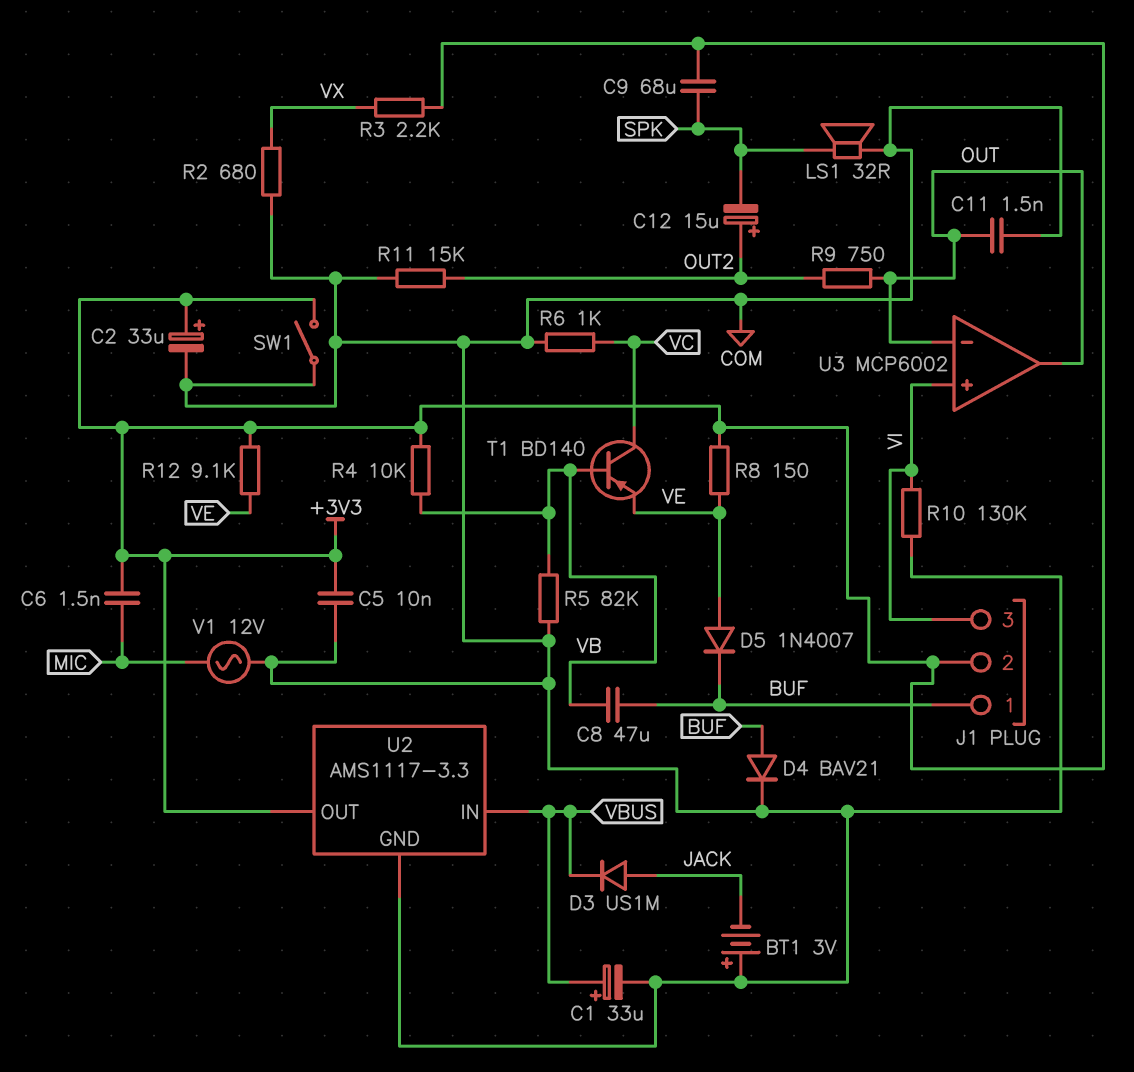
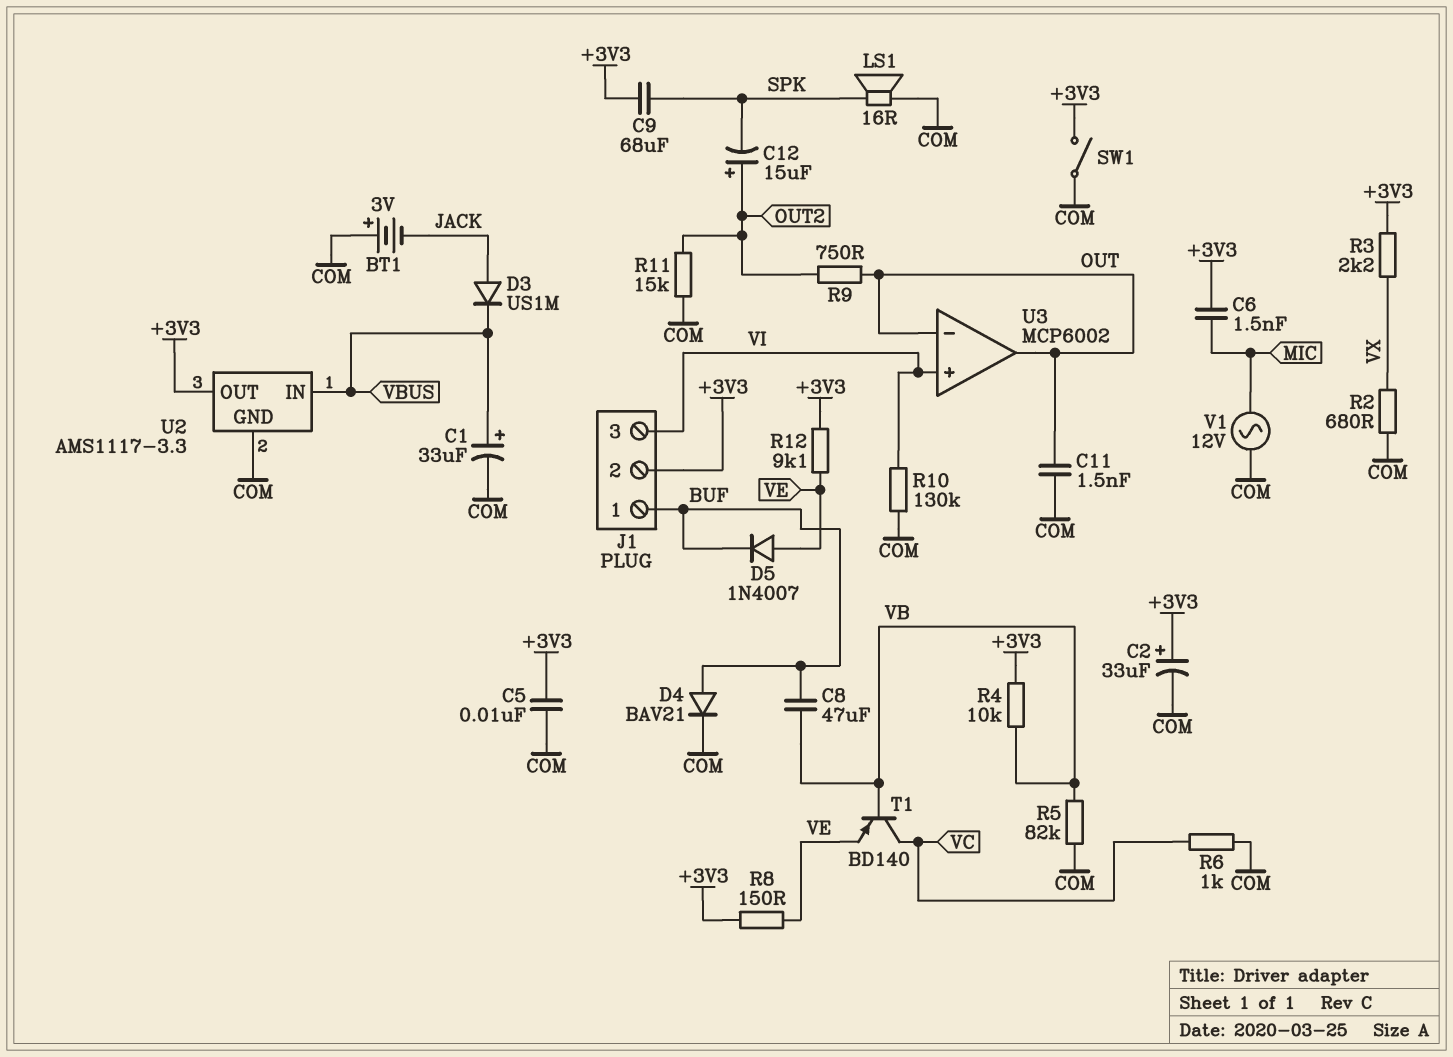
LS1: speaker 32R (COM, SPK) -> speaker 16R (COM, SPK)

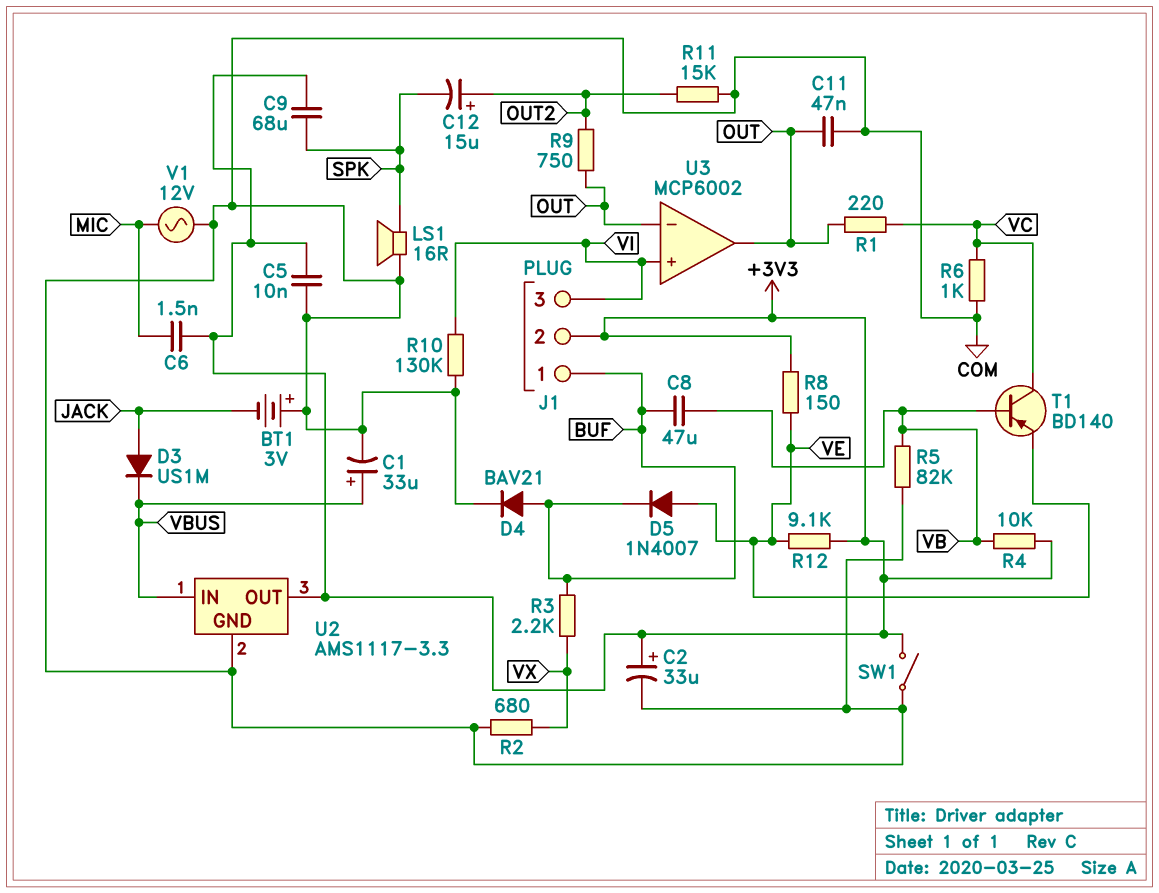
C11: 1.5nF (COM, OUT) -> 47nF (COM, OUT)
R1: none -> 220 (OUT, VC)
R3: 2.2k (+3V3, VX) -> 2.2k (BUF, VX)

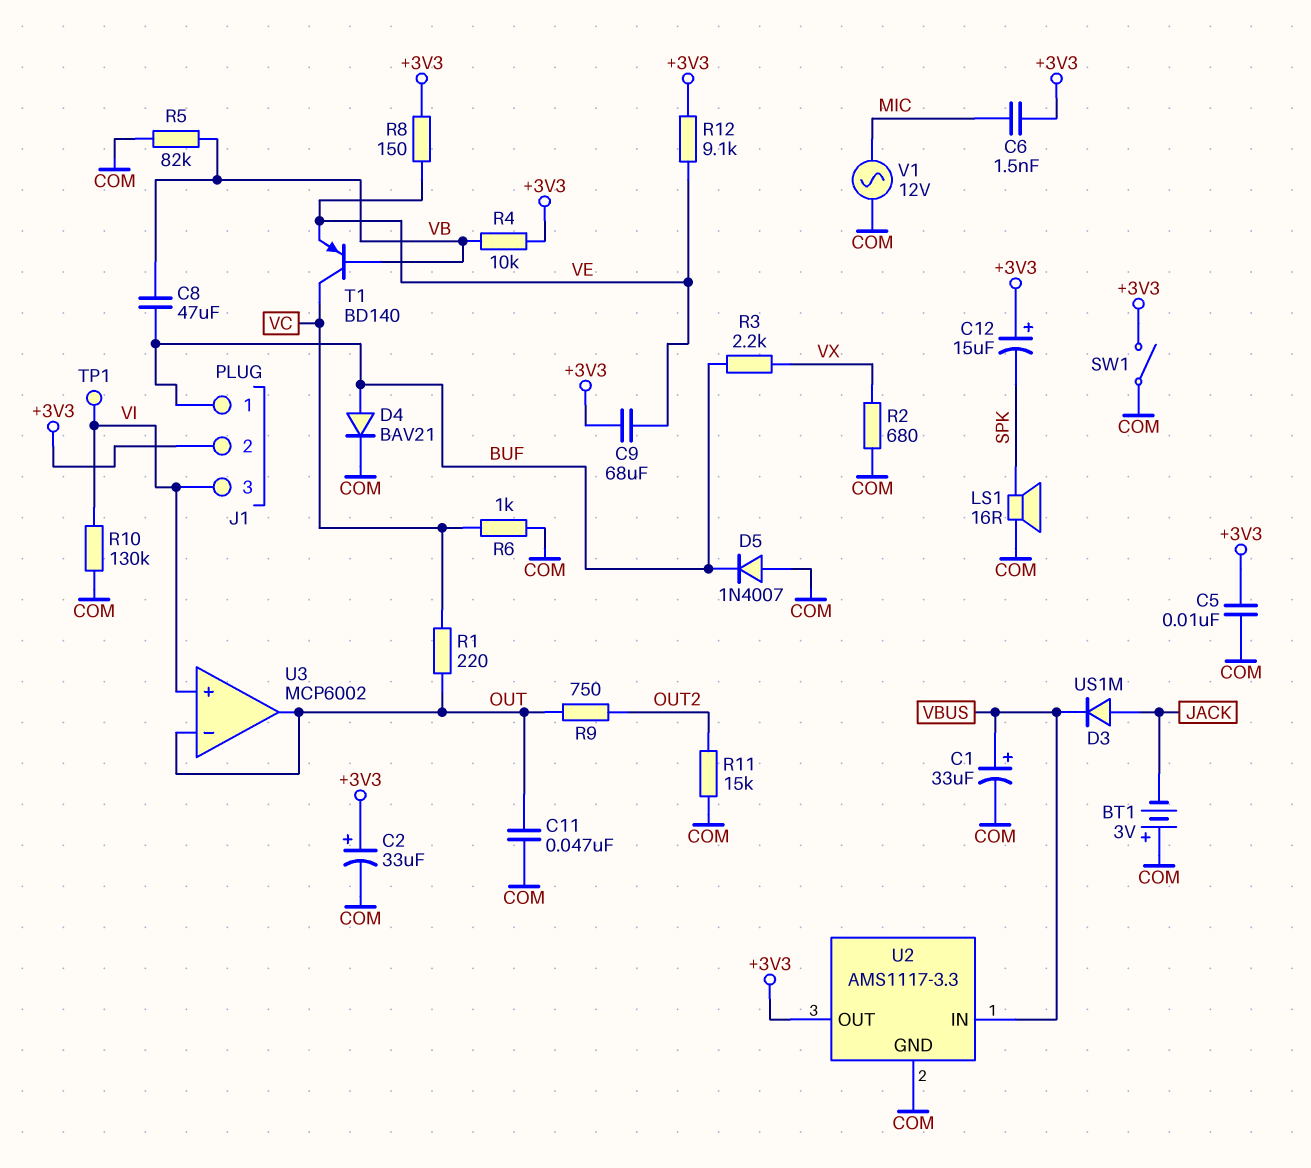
C9: 68uF (+3V3, SPK) -> 68uF (+3V3, VE)
C12: 15uF (plus OUT2, minus SPK) -> 15uF (plus +3V3, minus SPK)
D5: diode 1N4007 (A VE, K BUF) -> diode 1N4007 (A COM, K BUF)
TP1: none -> test point (VI)

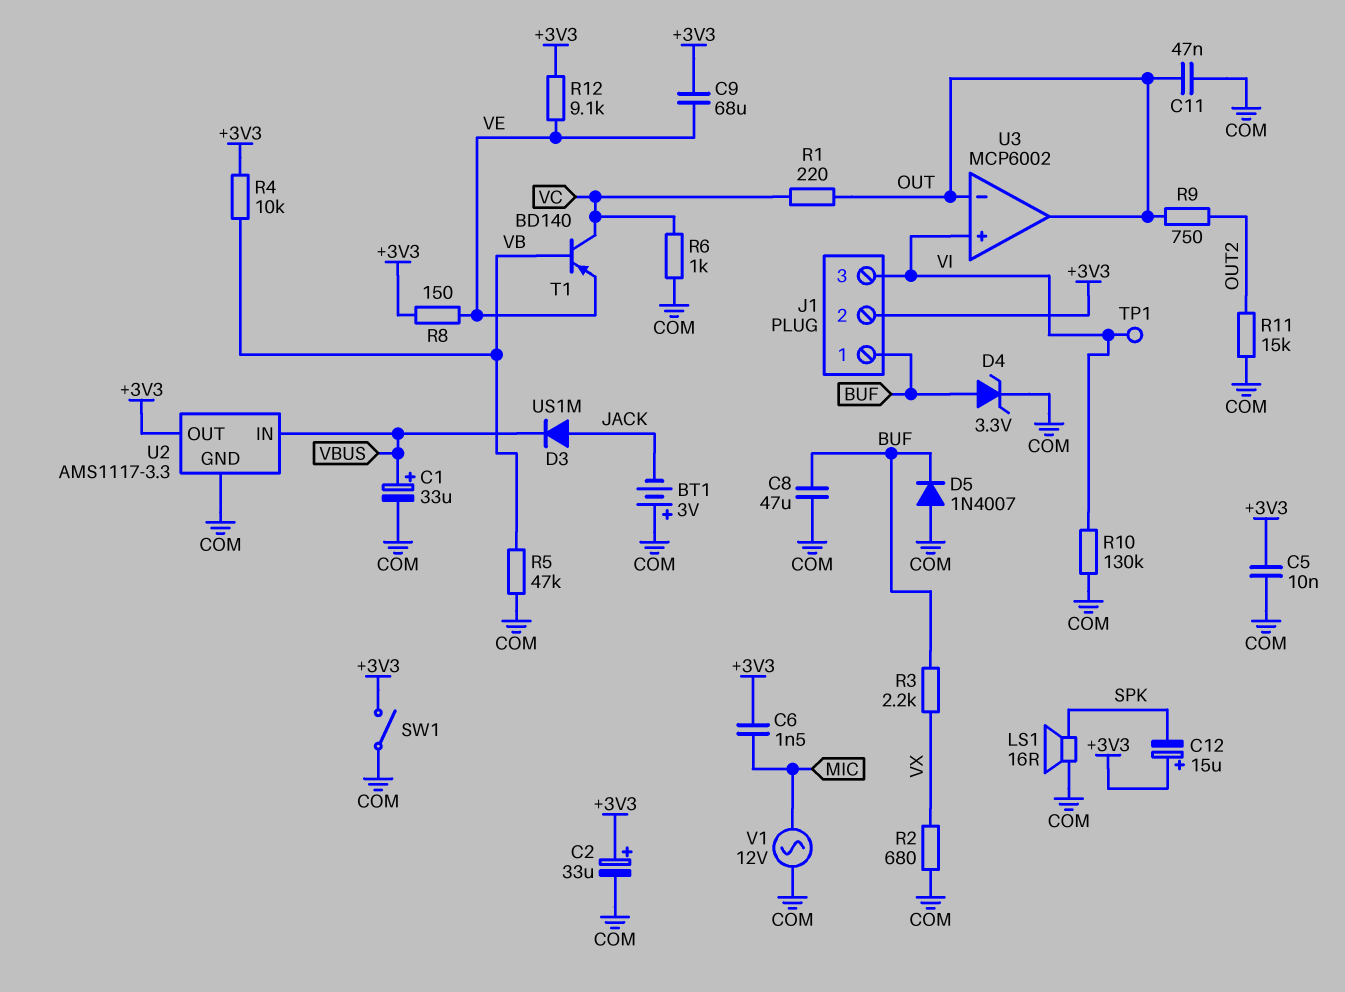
C8: 47uF (BUF, VB) -> 47uF (BUF, COM)
D4: diode BAV21 (A BUF, K COM) -> zener 3.3V (A BUF, K COM)
R5: 82k (COM, VB) -> 47k (COM, VB)

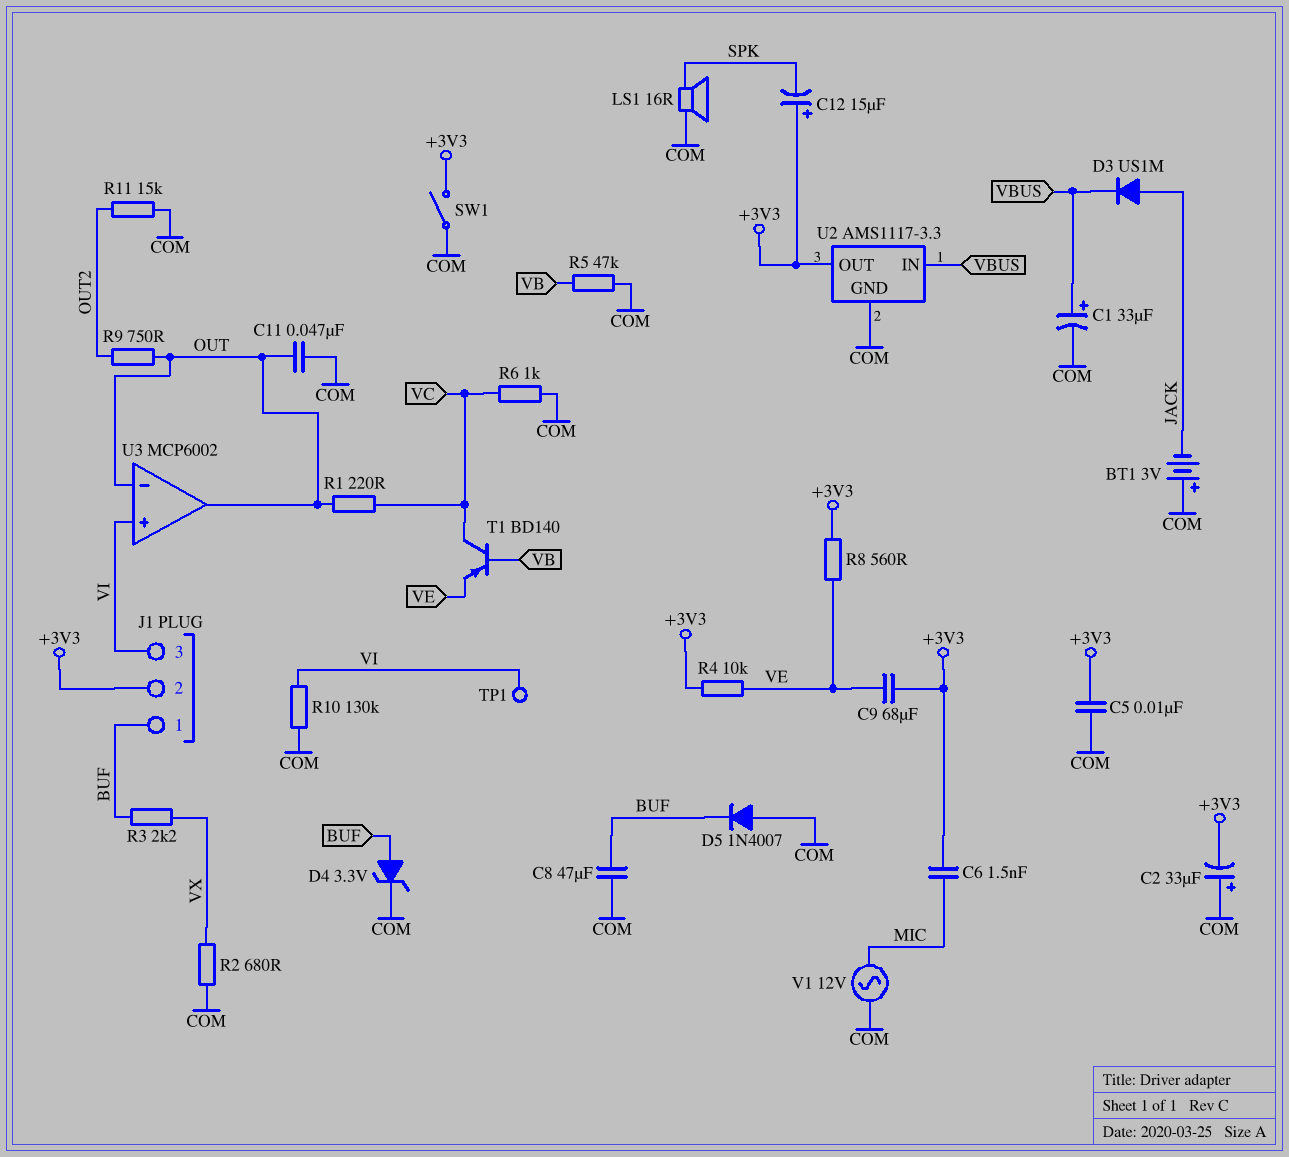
C2: 33uF (plus +3V3, minus COM) -> 33uF (plus COM, minus +3V3)
R4: 10k (+3V3, VB) -> 10k (+3V3, VE)
R8: 150 (+3V3, VE) -> 560 (+3V3, VE)
R12: 9.1k (+3V3, VE) -> none

